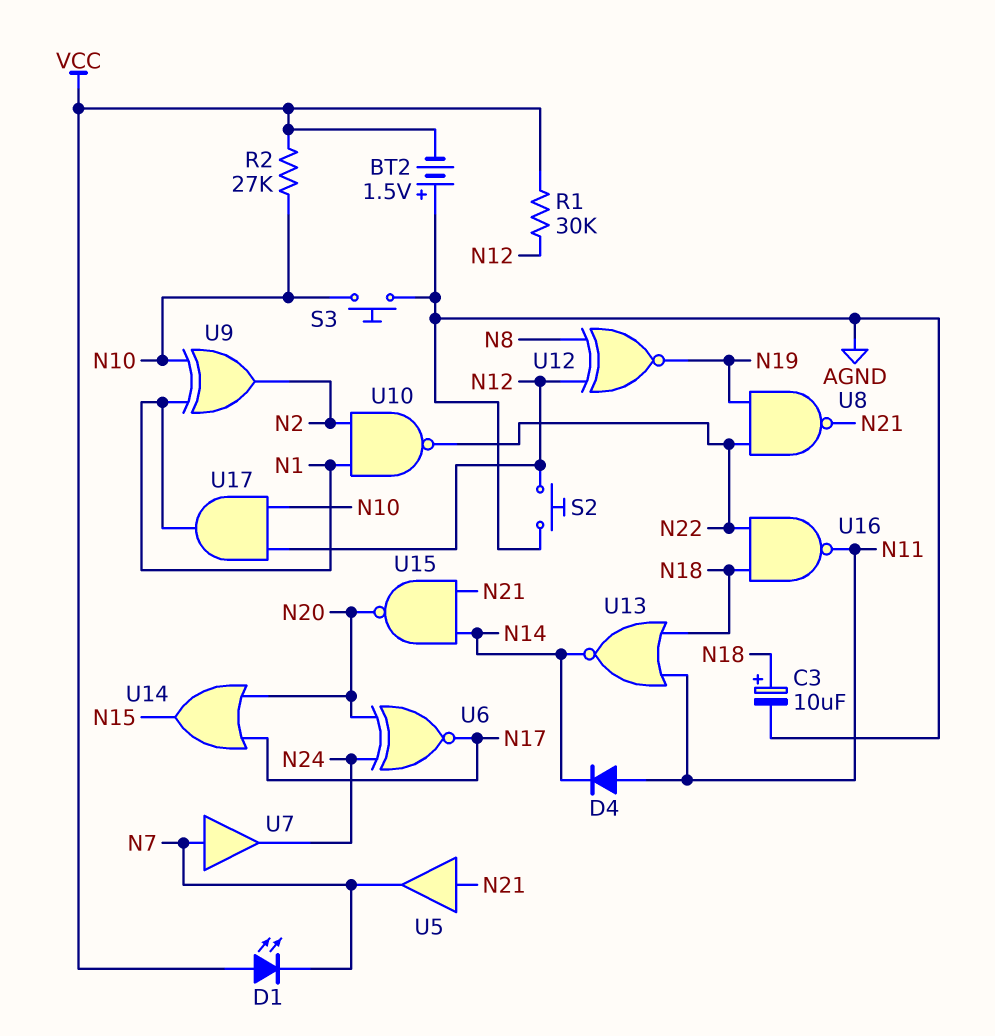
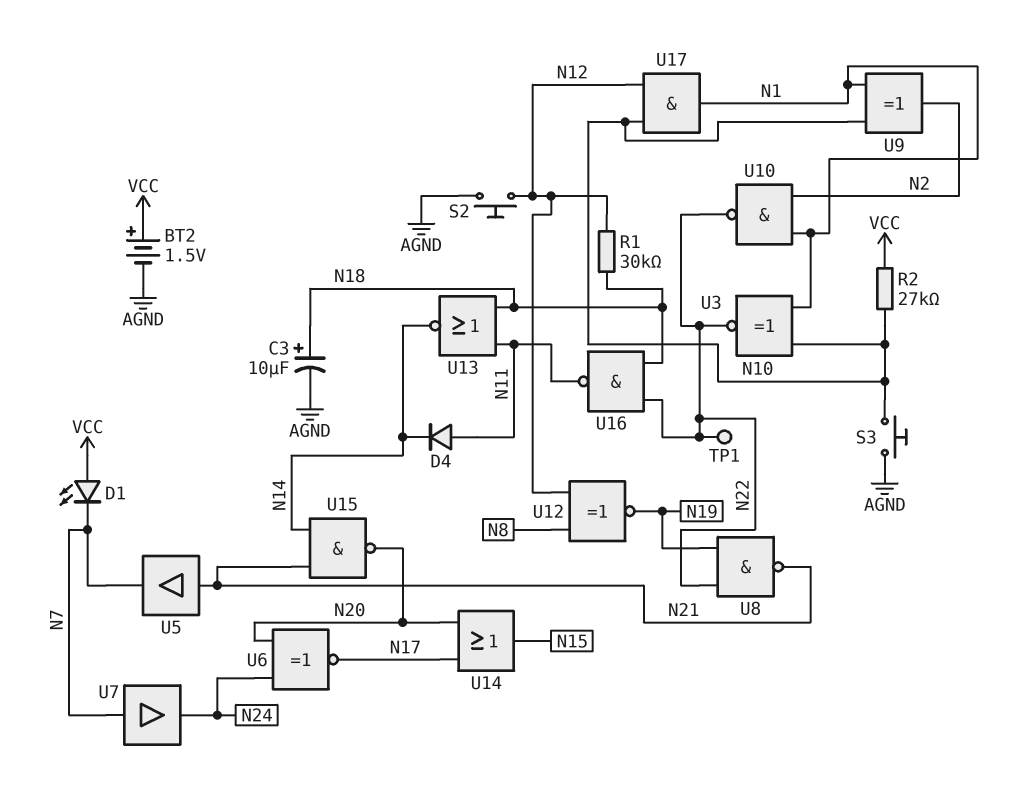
BT2: 1.5V (plus AGND, minus VCC) -> 1.5V (plus VCC, minus AGND)
R1: 30k (N12, VCC) -> 30k (N12, N18)
TP1: none -> test point (N22)
U3: none -> XNOR (in N1, in N10, out N22)

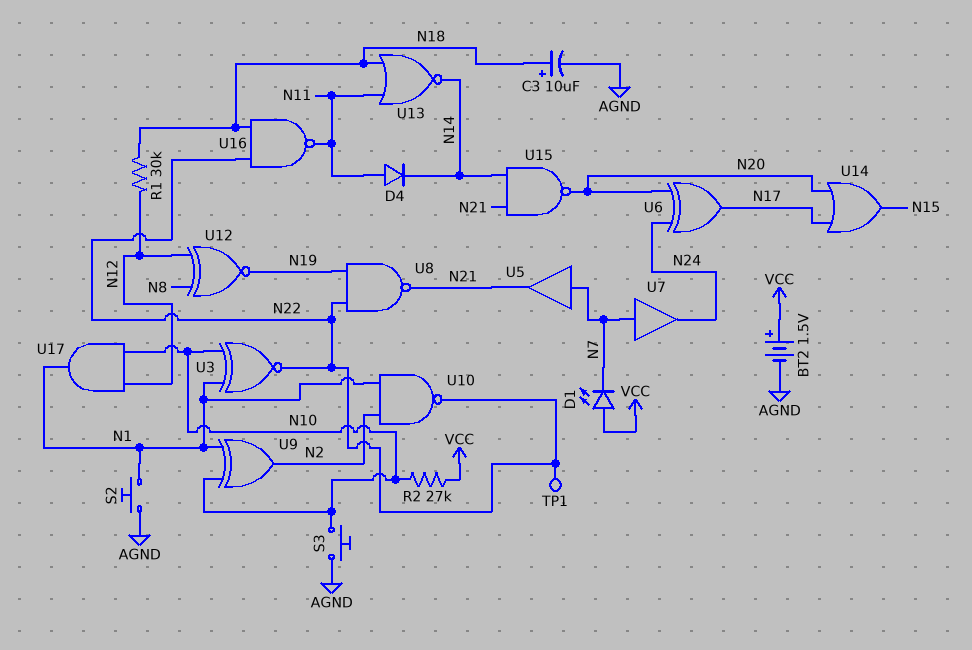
S2: button (AGND, N12) -> button (AGND, N1)
U5: buffer (in N21, out N7) -> buffer (in N7, out N21)
U6: XNOR (in N20, in N24, out N17) -> XOR (in N20, in N24, out N17)

